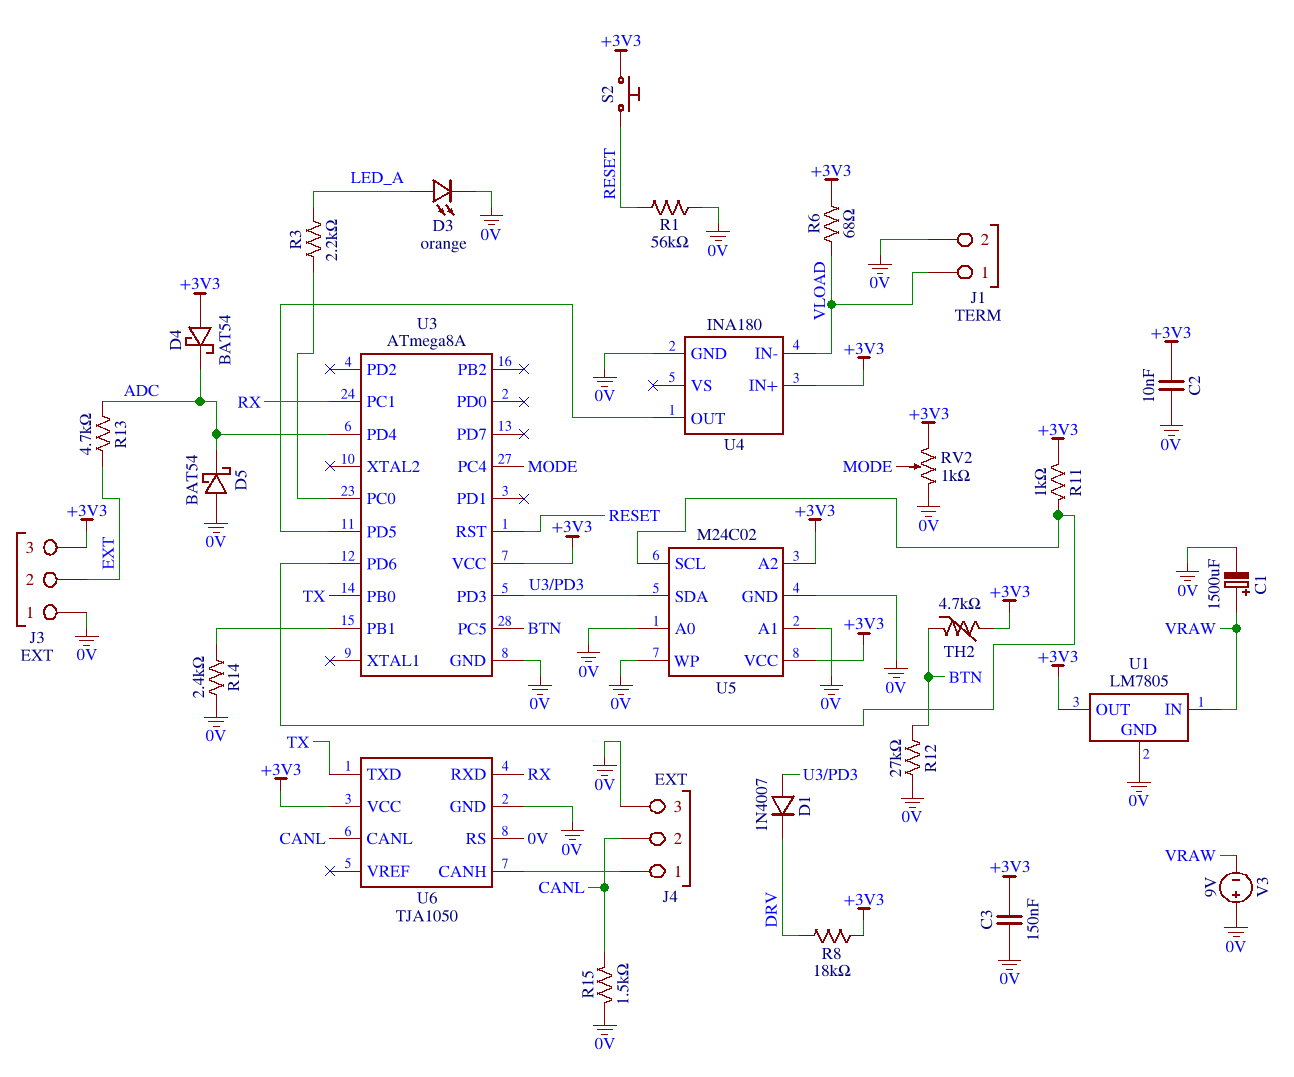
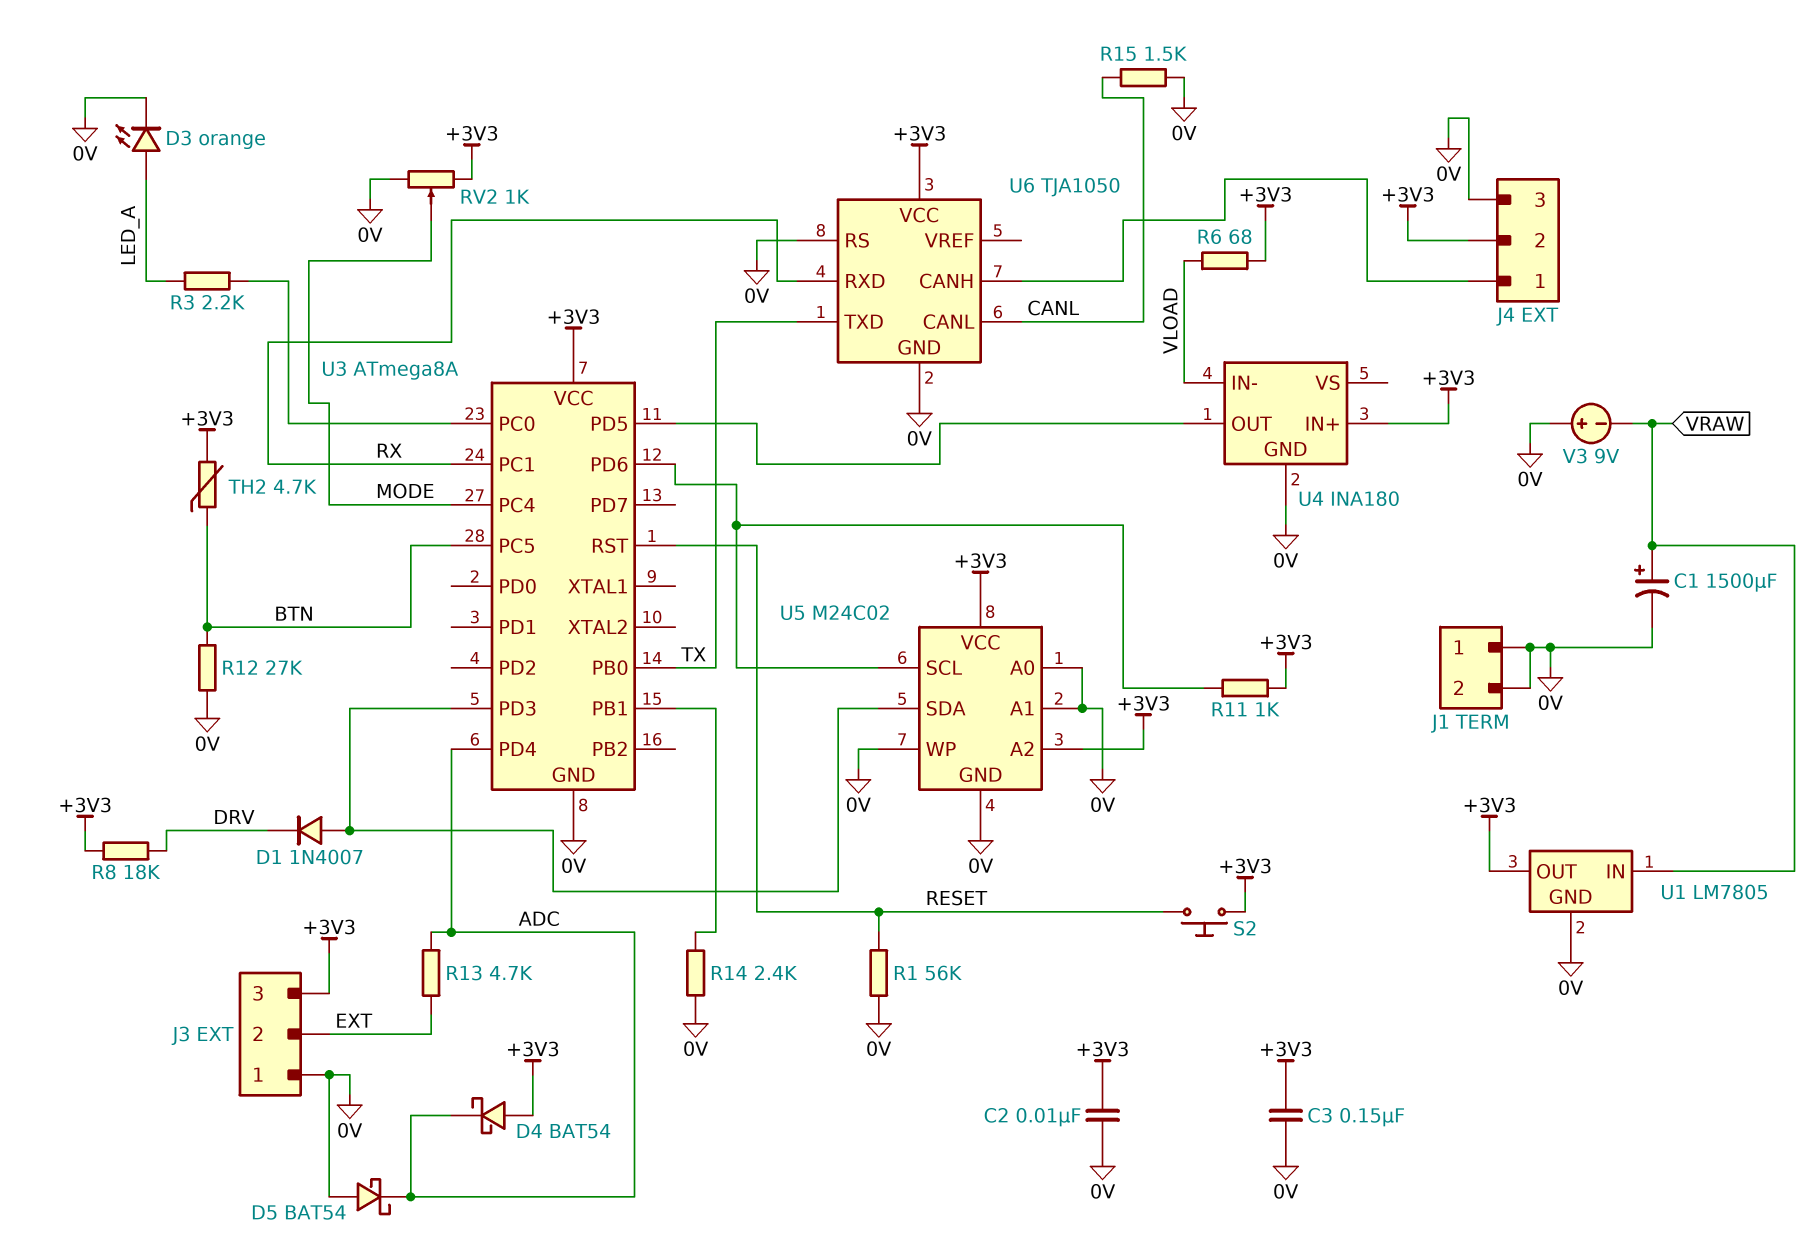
J1 pin 1: VLOAD -> 0V
J4 pin 2: CANL -> +3V3

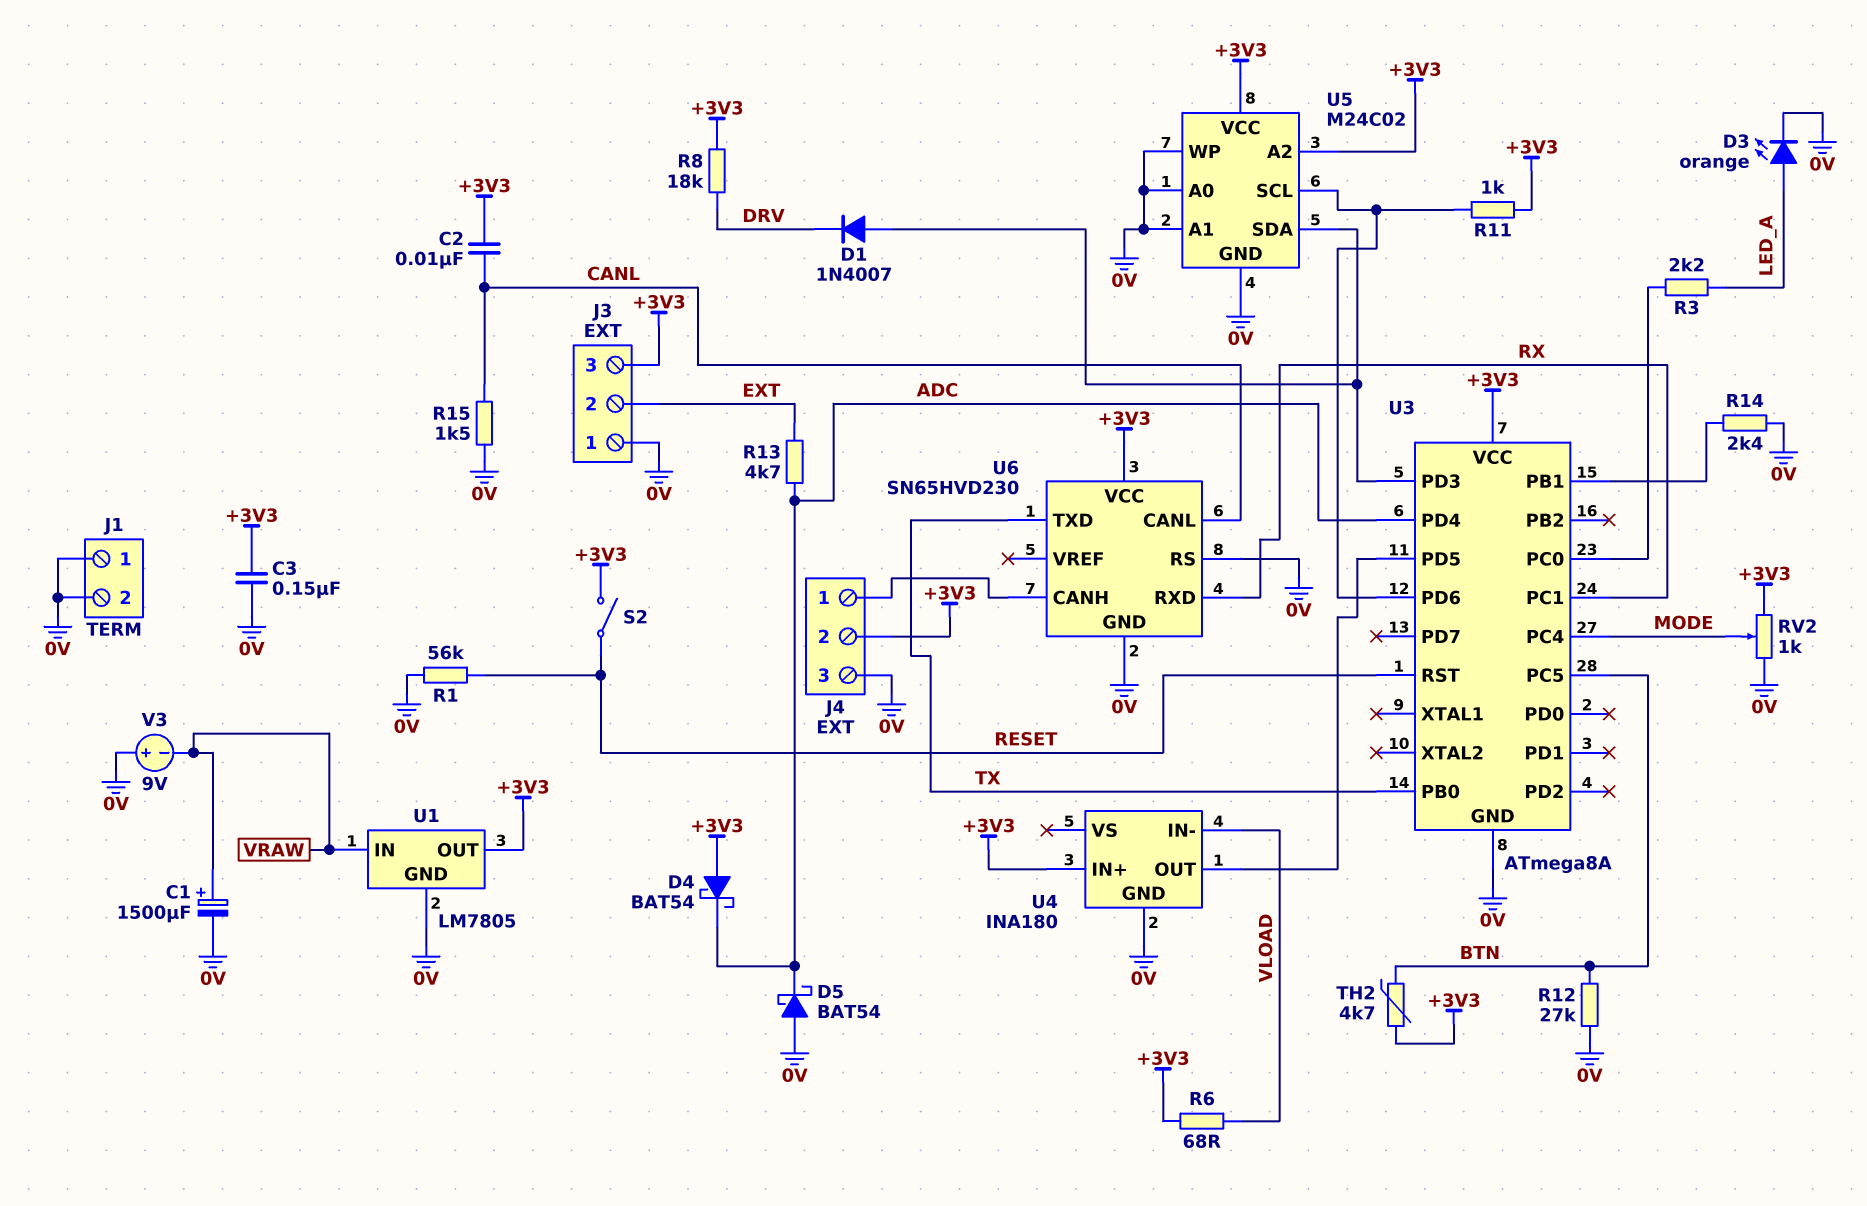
C2: 10nF (+3V3, 0V) -> 10nF (+3V3, CANL)
S2: button (+3V3, RESET) -> switch (+3V3, RESET)
U6: TJA1050 -> SN65HVD230

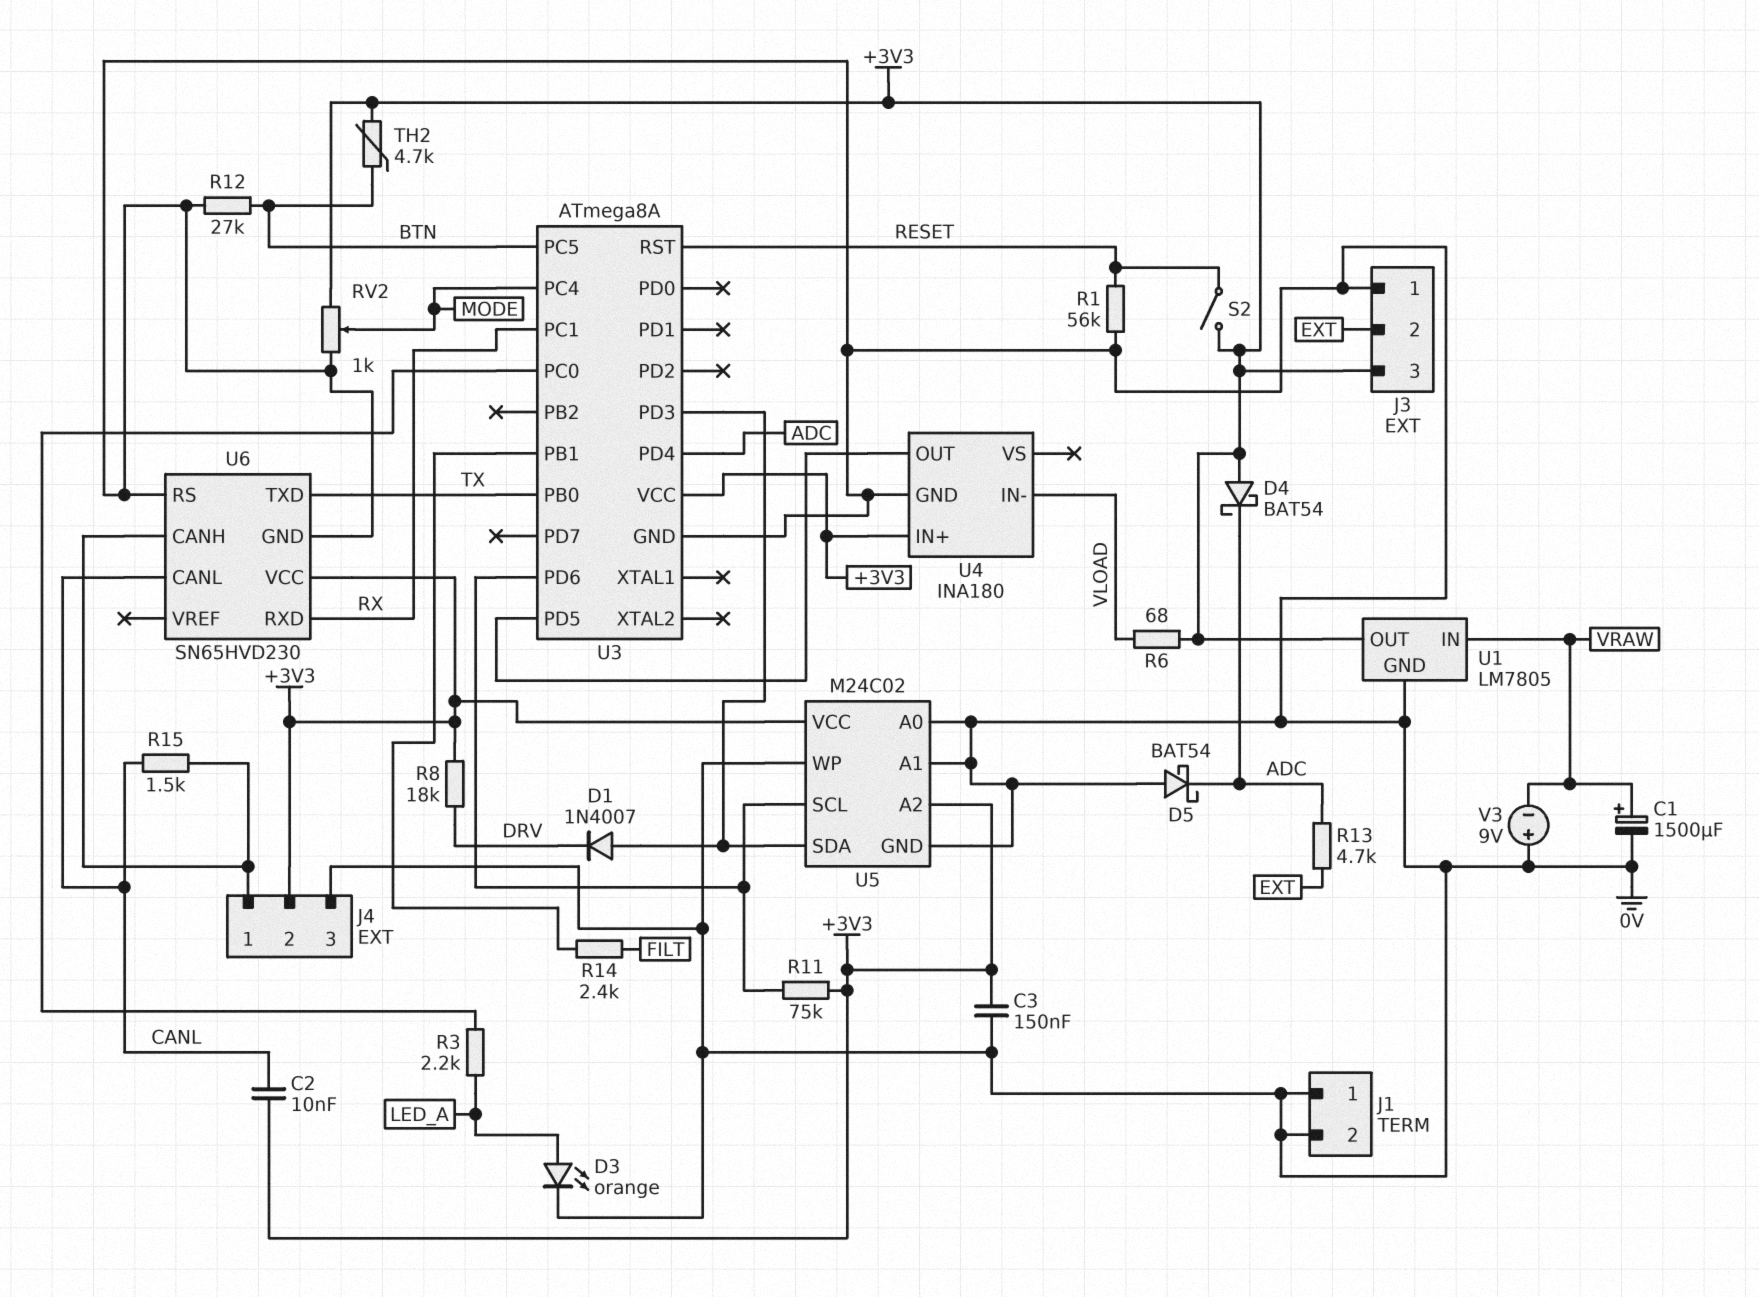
R11: 1k (+3V3, U3/PD6) -> 75k (+3V3, U3/PD6)
R14: 2.4k (0V, U3/PB1) -> 2.4k (FILT, U3/PB1)
R15: 1.5k (0V, CANL) -> 1.5k (CANL, J4/1)

